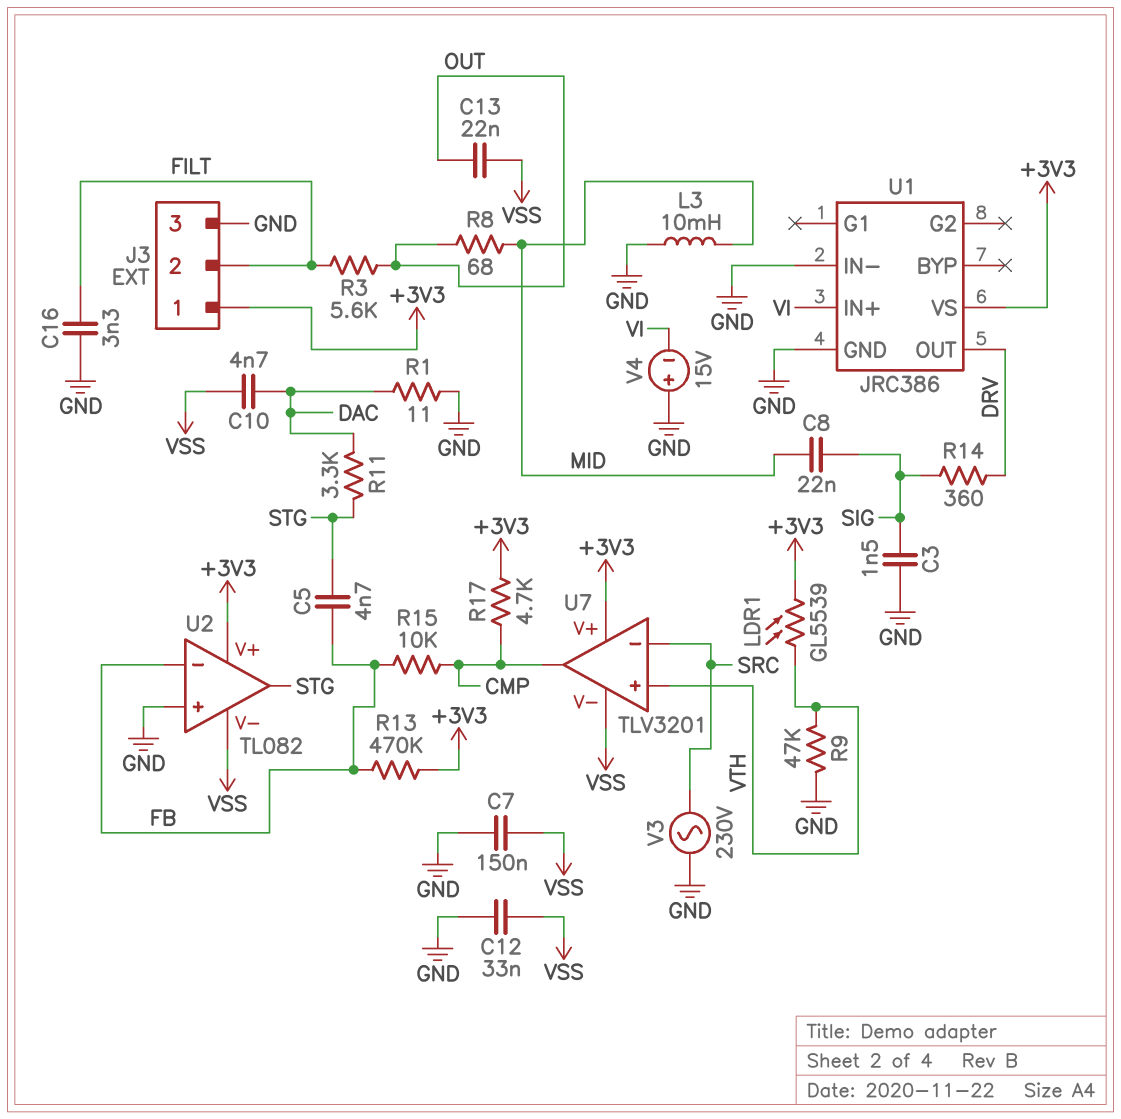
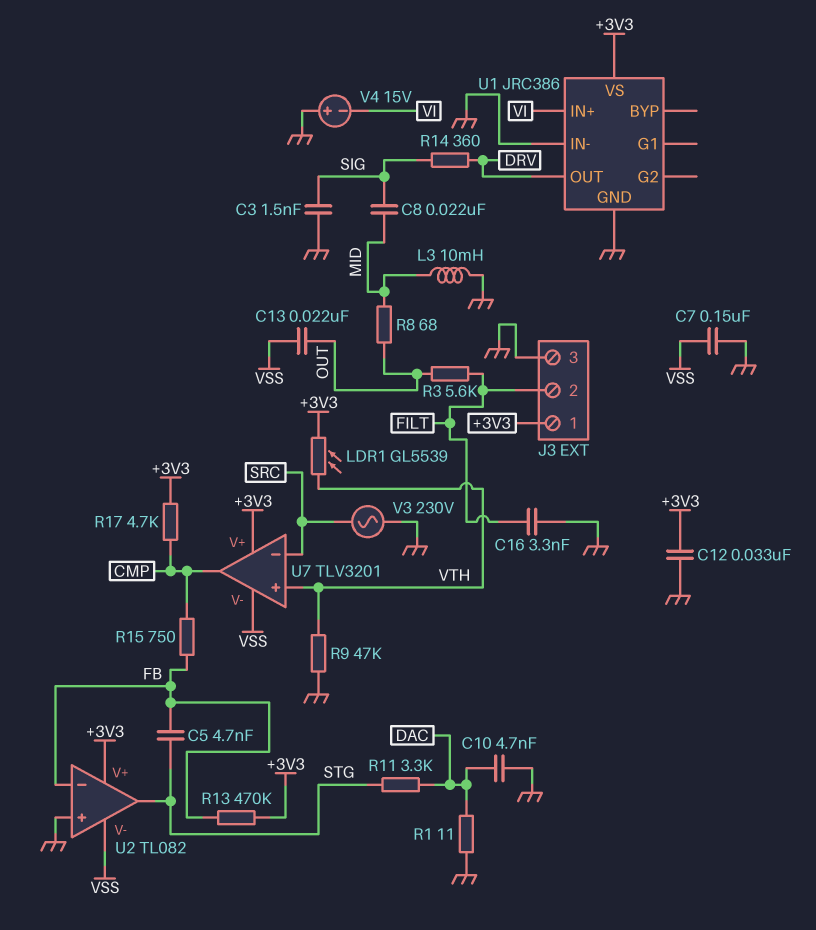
C10: 4.7nF (DAC, VSS) -> 4.7nF (DAC, GND)
C12: 33nF (GND, VSS) -> 33nF (+3V3, GND)
R15: 10k (CMP, FB) -> 750 (CMP, FB)

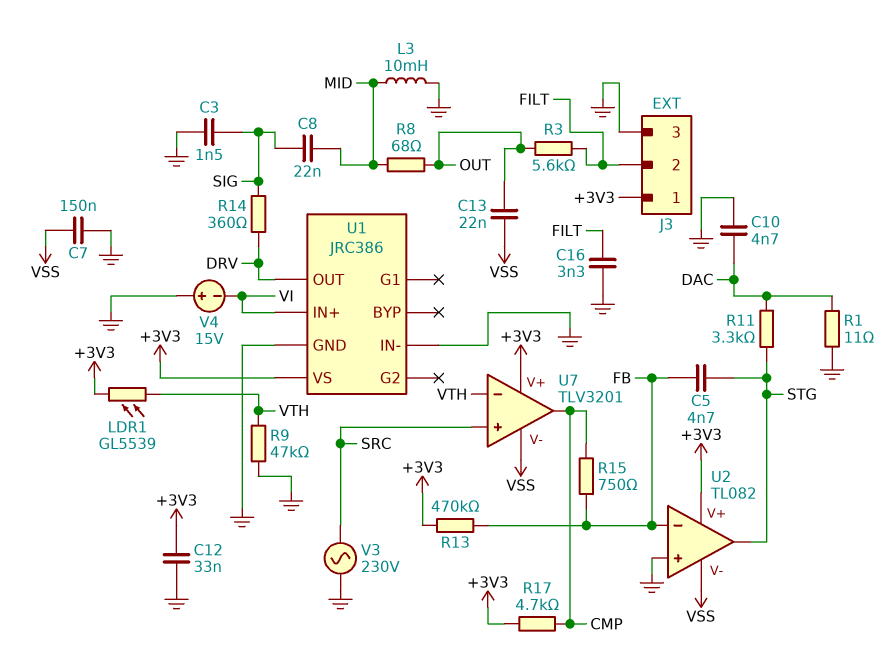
U7 pin in+: VTH -> SRC
U7 pin in-: SRC -> VTH

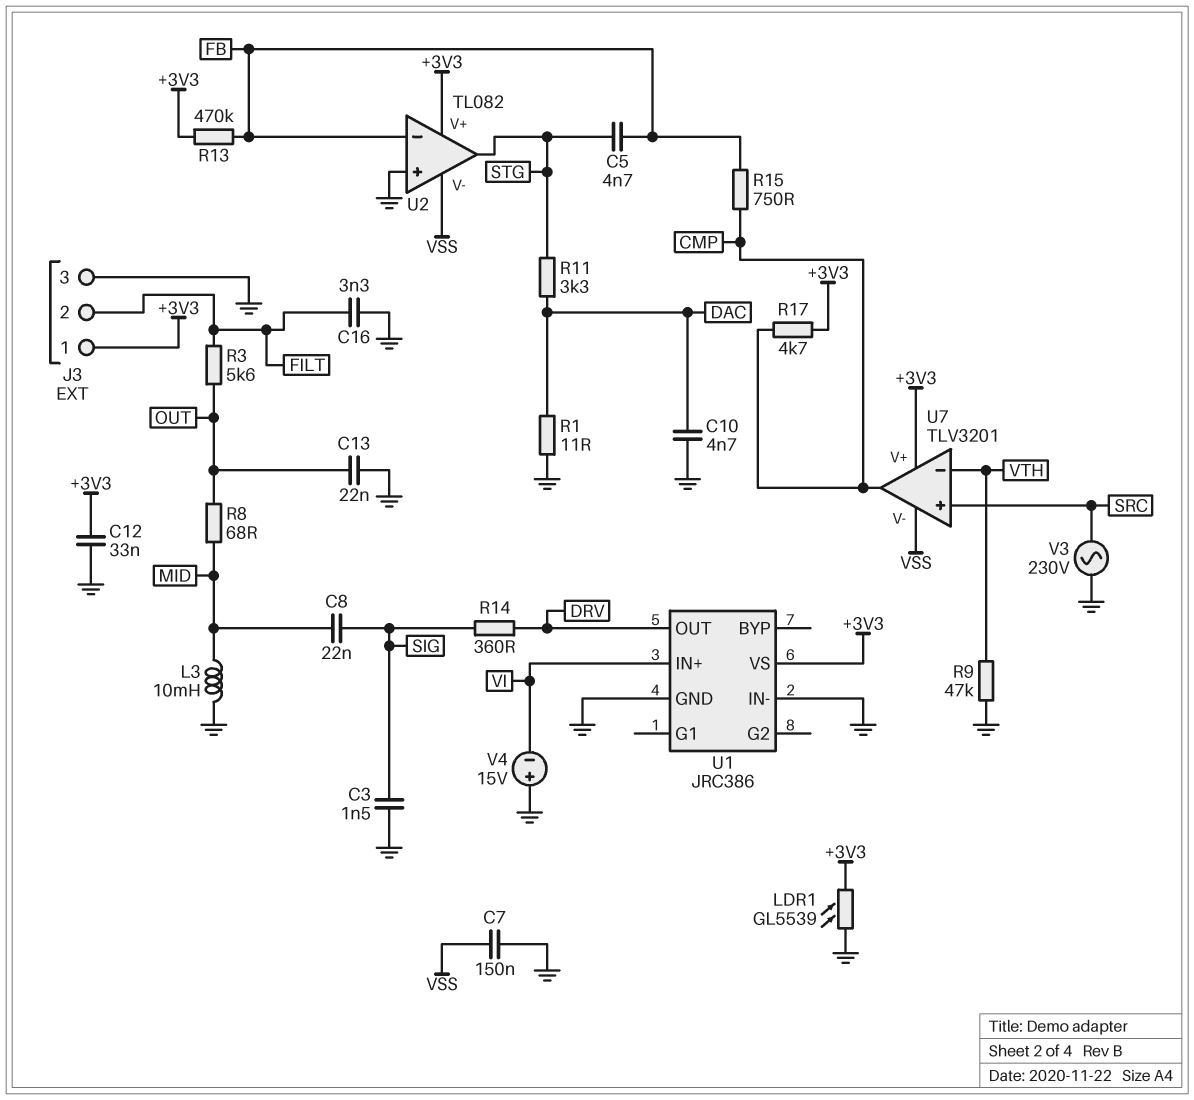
C13: 22nF (OUT, VSS) -> 22nF (GND, OUT)
LDR1: GL5539 (+3V3, VTH) -> GL5539 (+3V3, GND)

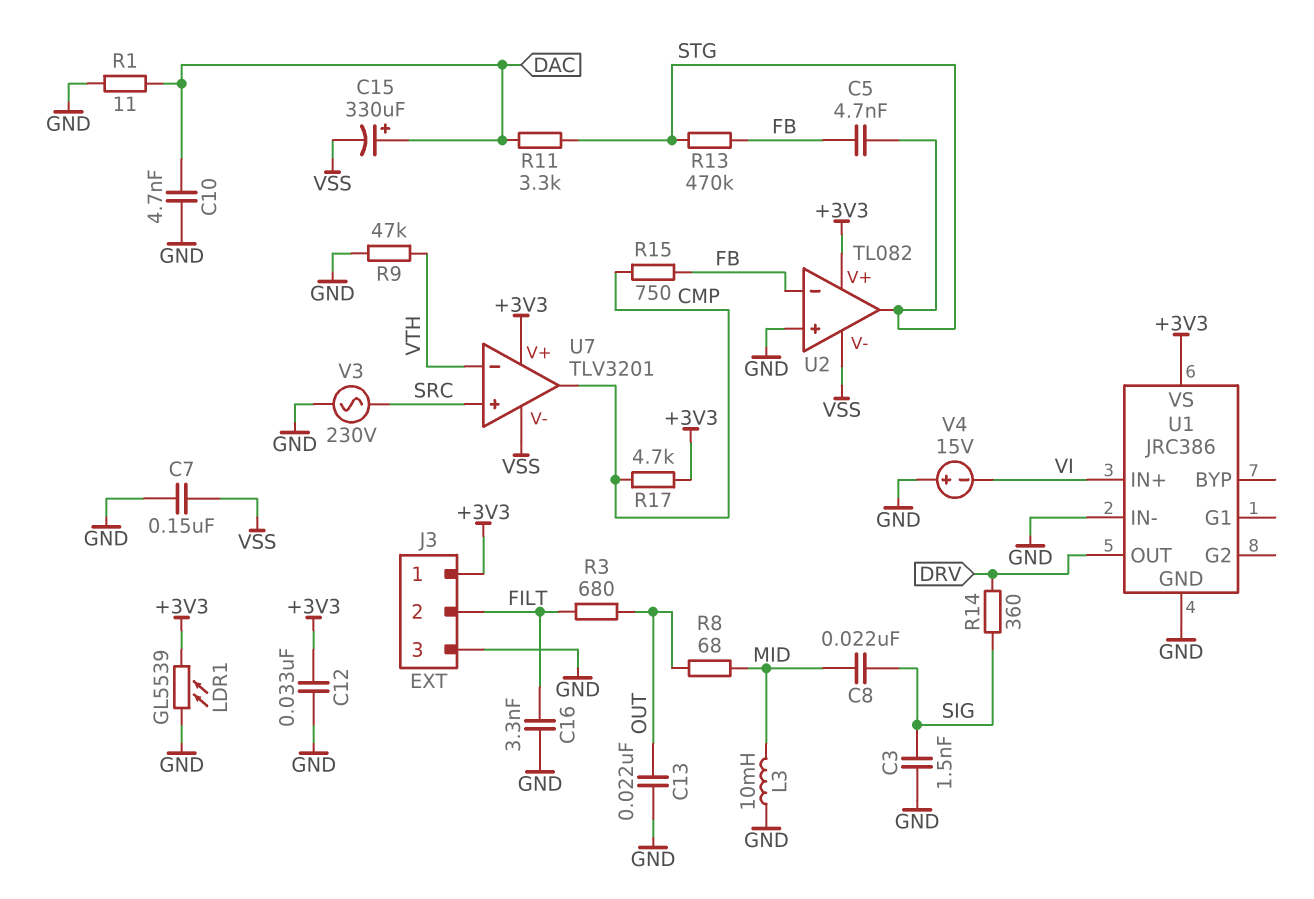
C15: none -> 330uF (plus DAC, minus VSS)
R3: 5.6k (FILT, OUT) -> 680 (FILT, OUT)
R13: 470k (+3V3, FB) -> 470k (FB, STG)

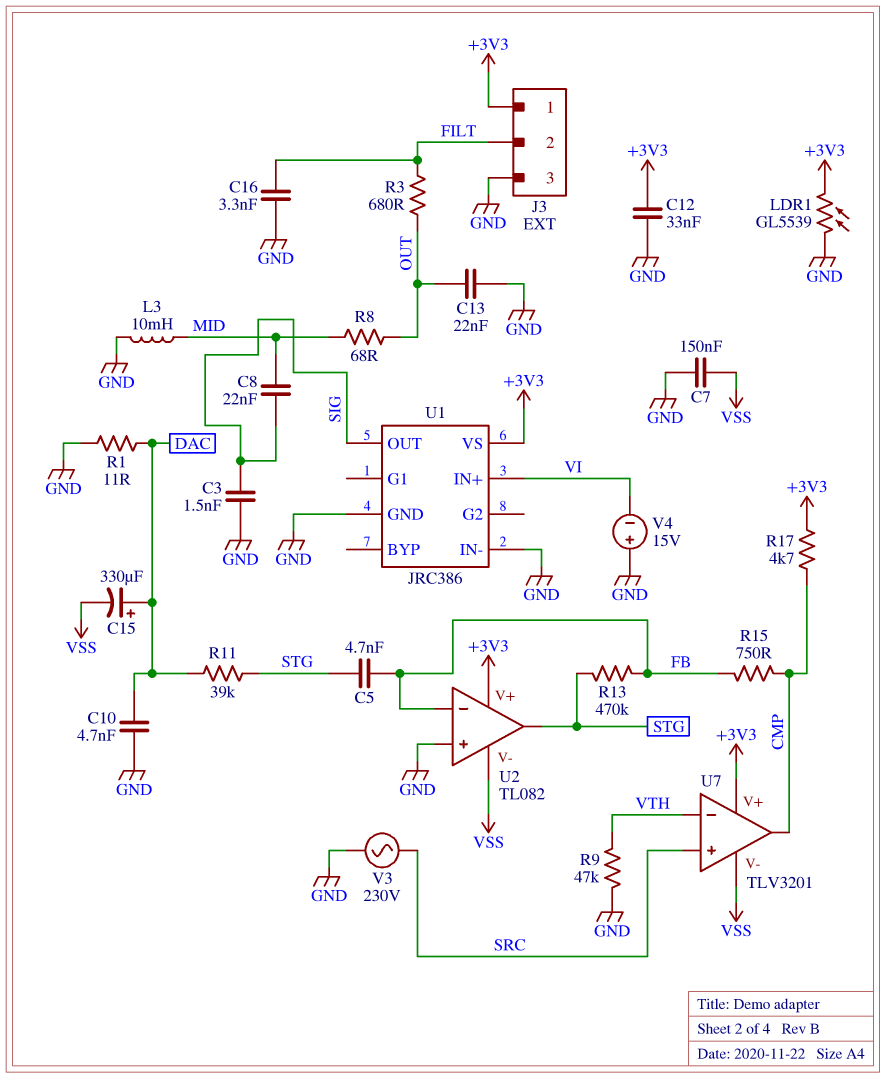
R11: 3.3k (DAC, STG) -> 39k (DAC, STG)
R14: 360 (DRV, SIG) -> none
U1 pin OUT: DRV -> SIG

